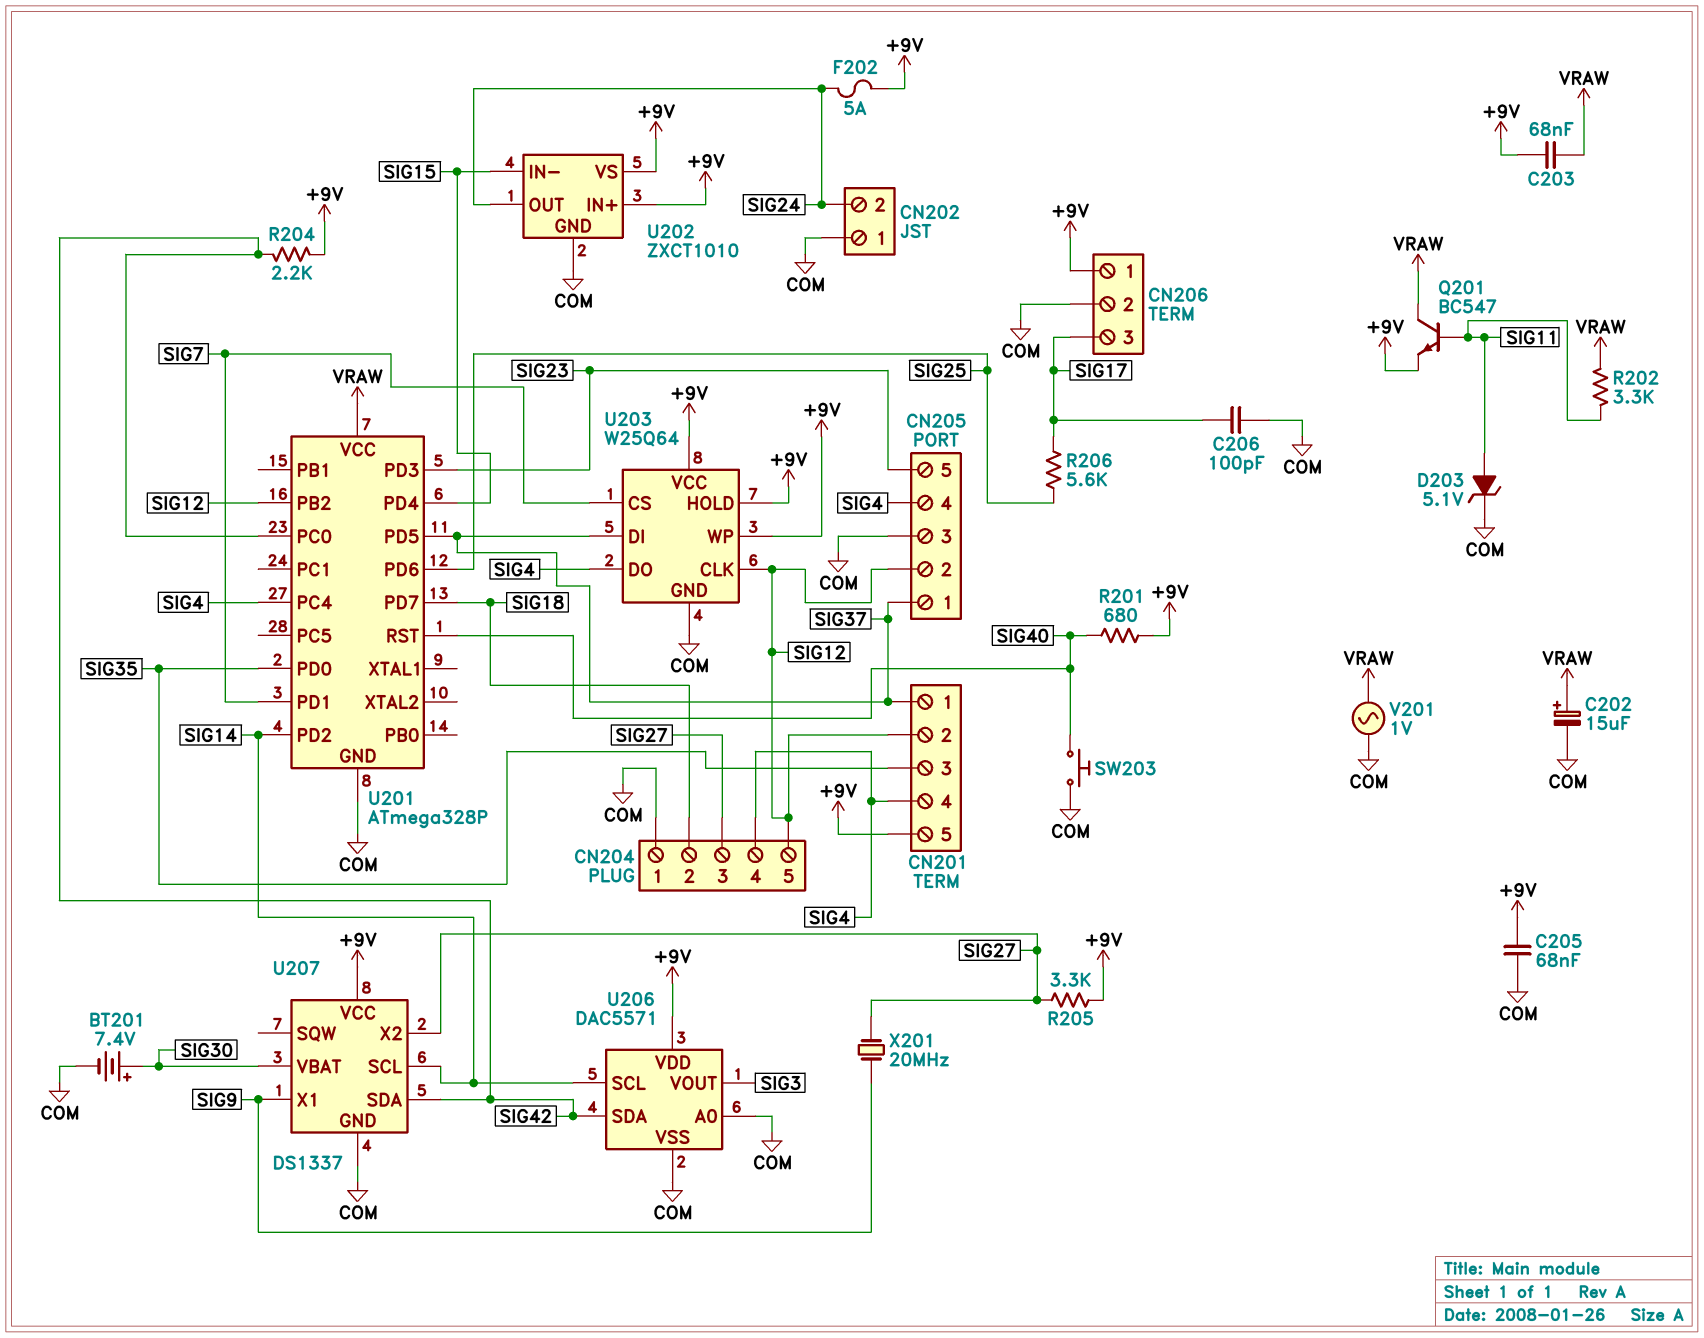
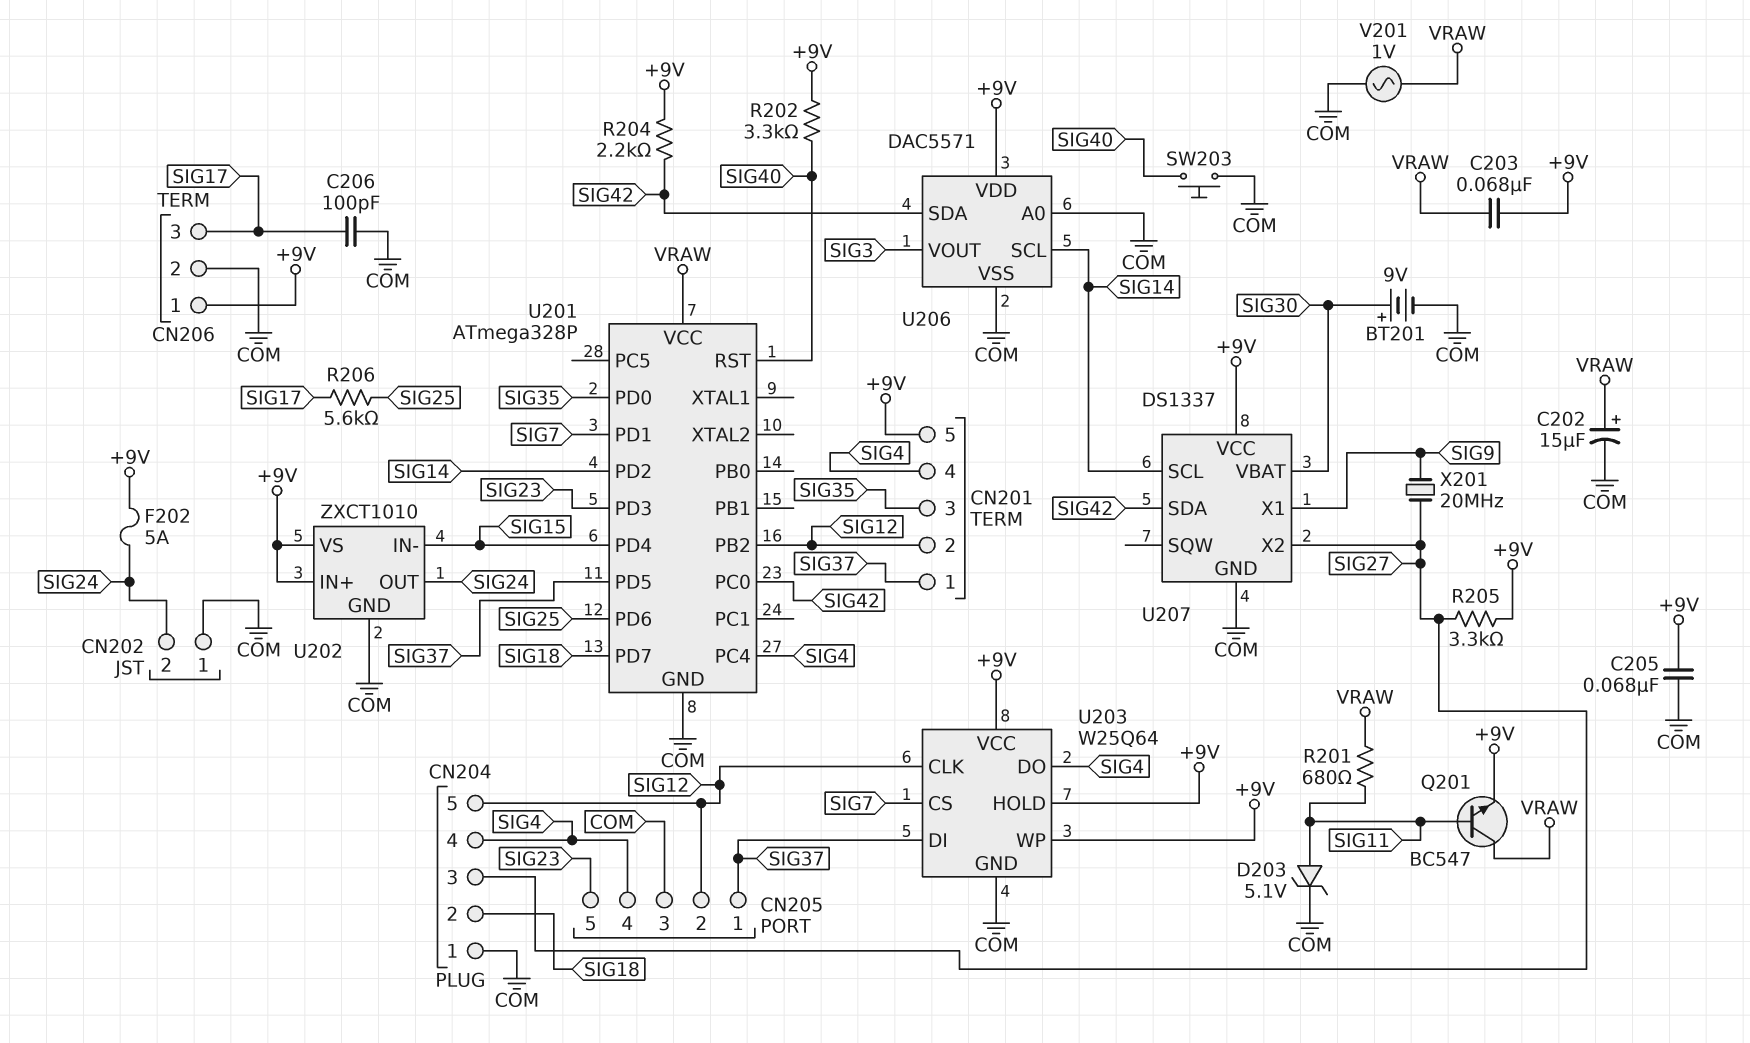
BT201: 7.4V (plus SIG30, minus COM) -> 9V (plus SIG30, minus COM)
R201: 680 (+9V, SIG40) -> 680 (SIG11, VRAW)
R202: 3.3k (SIG11, VRAW) -> 3.3k (+9V, SIG40)

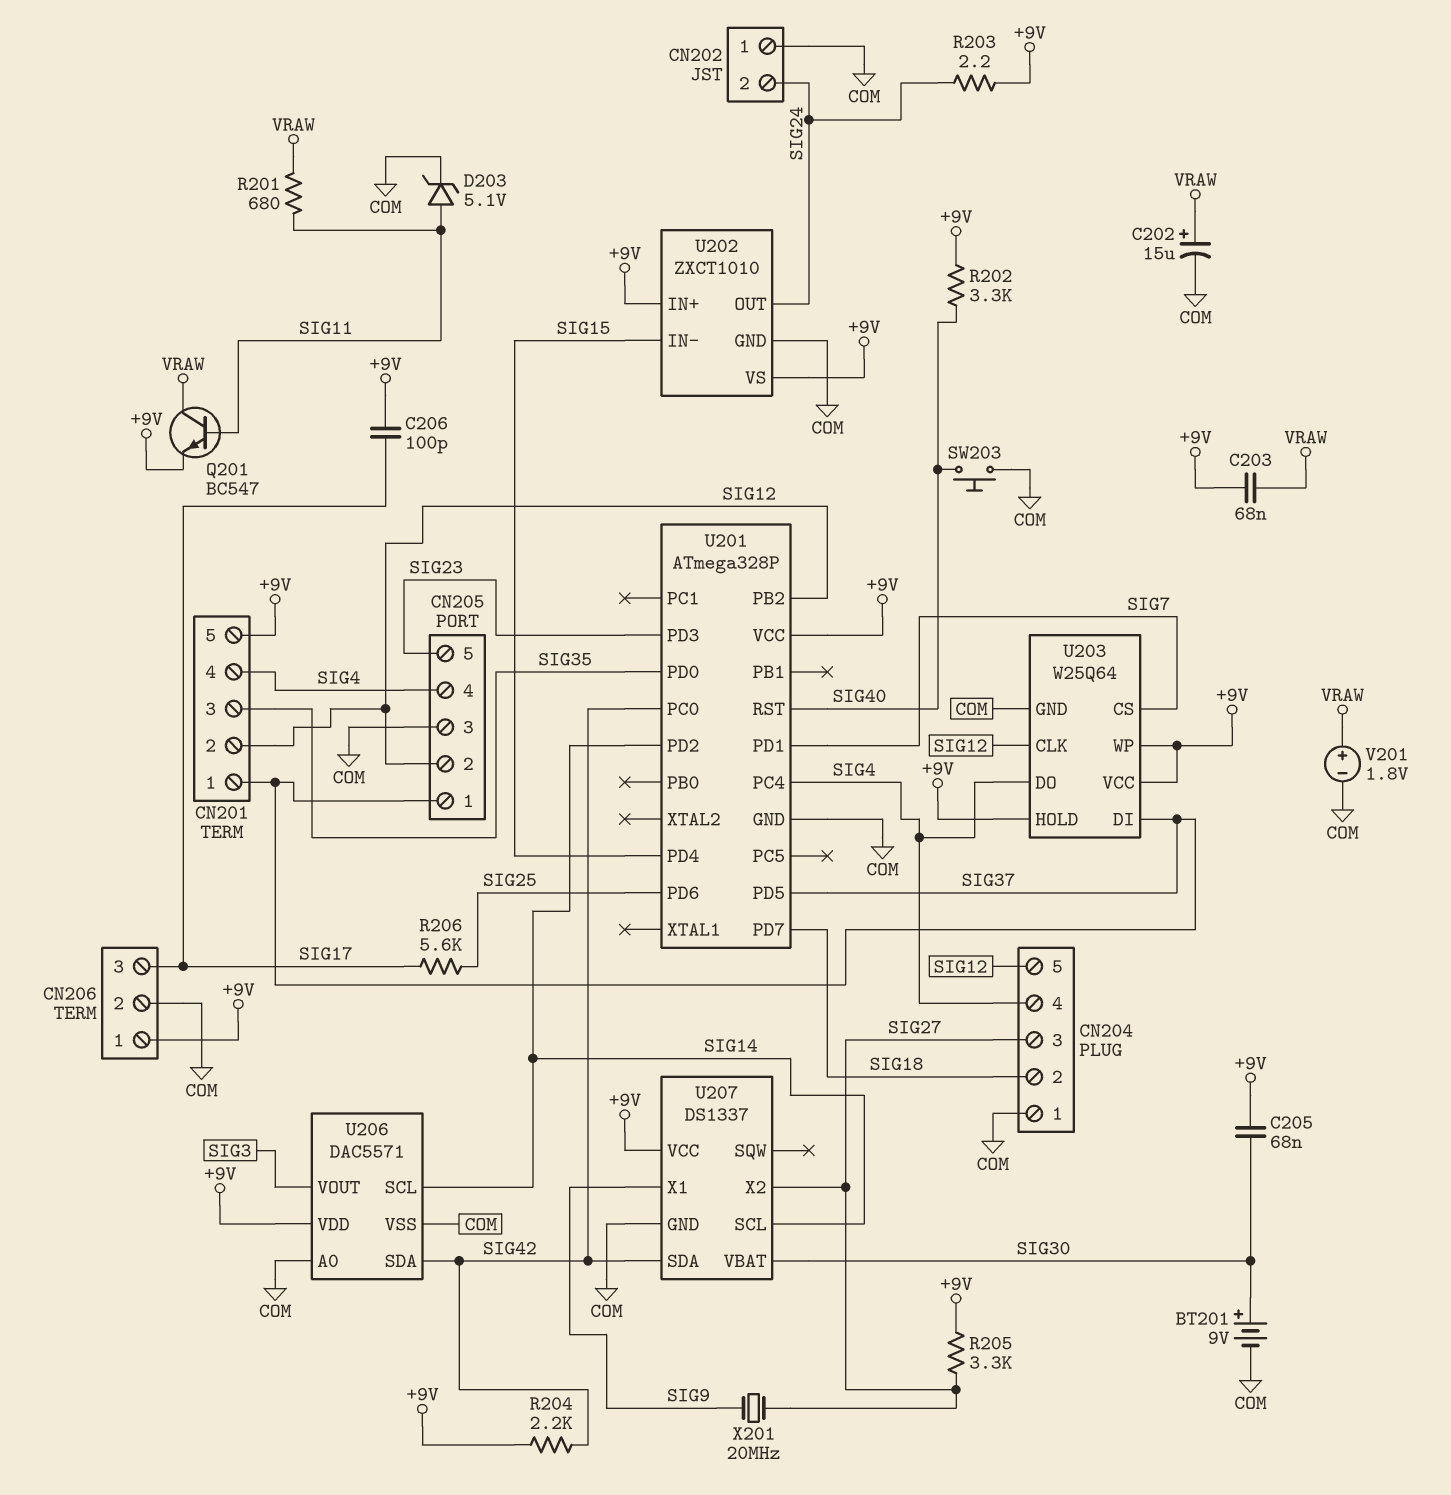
C205: 68nF (+9V, COM) -> 68nF (+9V, SIG30)
C206: 100pF (COM, SIG17) -> 100pF (+9V, SIG17)
F202: 5A (+9V, SIG24) -> none
R203: none -> 2.2 (+9V, SIG24)
U201 pin VCC: VRAW -> +9V
V201: AC 1V (COM, VRAW) -> 1.8V (plus VRAW, minus COM)

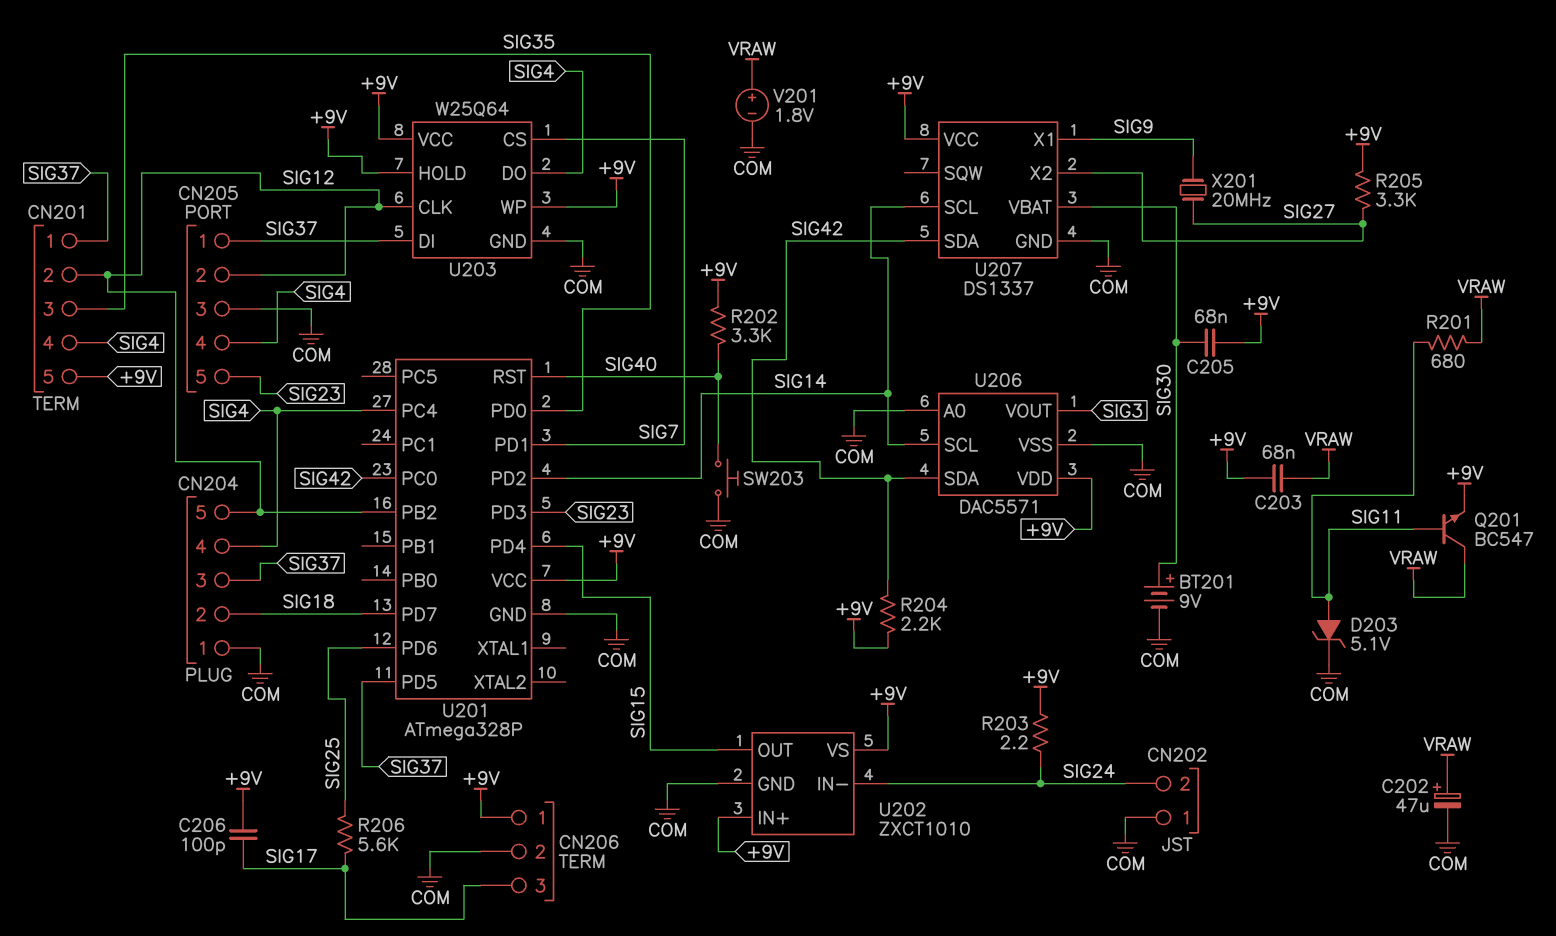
C202: 15uF (plus VRAW, minus COM) -> 47uF (plus VRAW, minus COM)
CN204 pin 3: SIG27 -> SIG37
U202 pin IN-: SIG15 -> SIG24
U202 pin OUT: SIG24 -> SIG15

